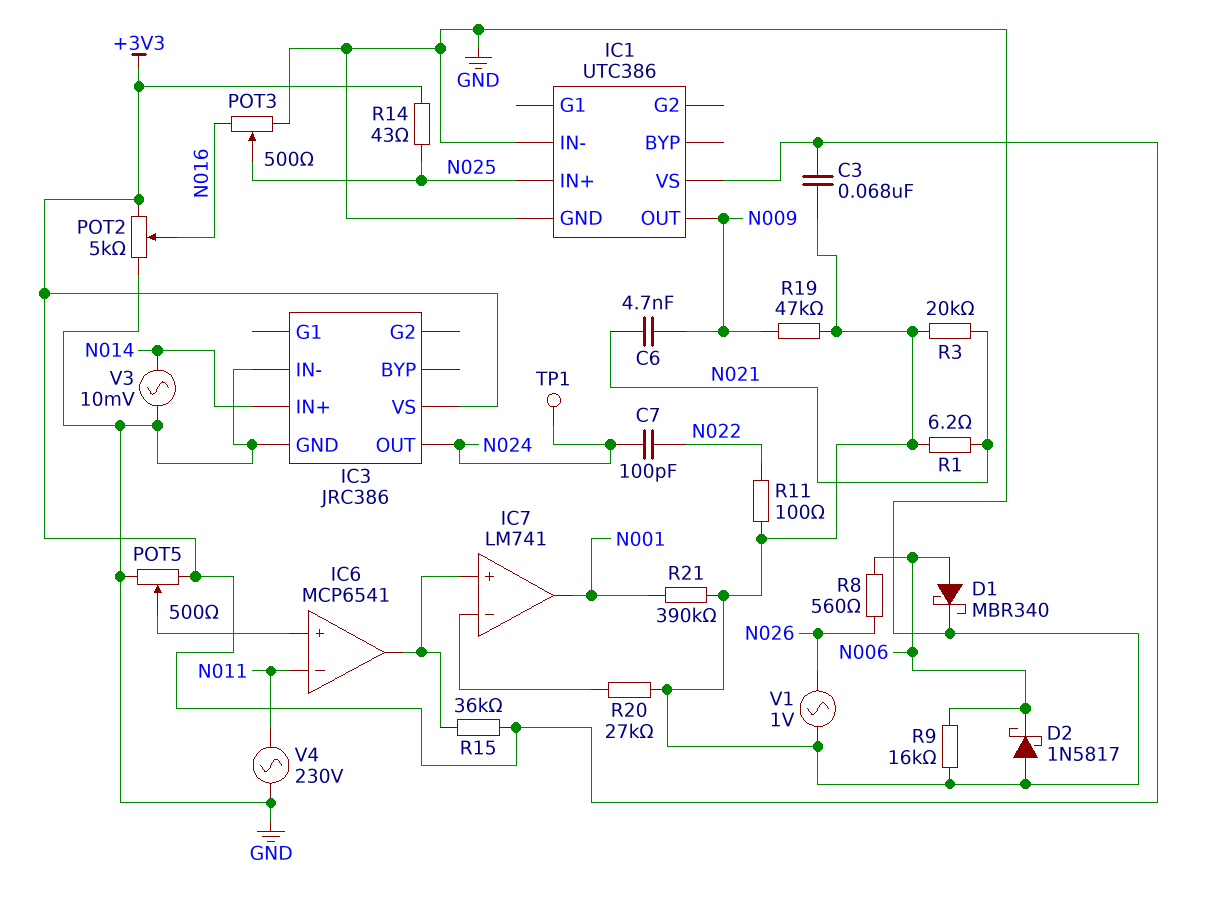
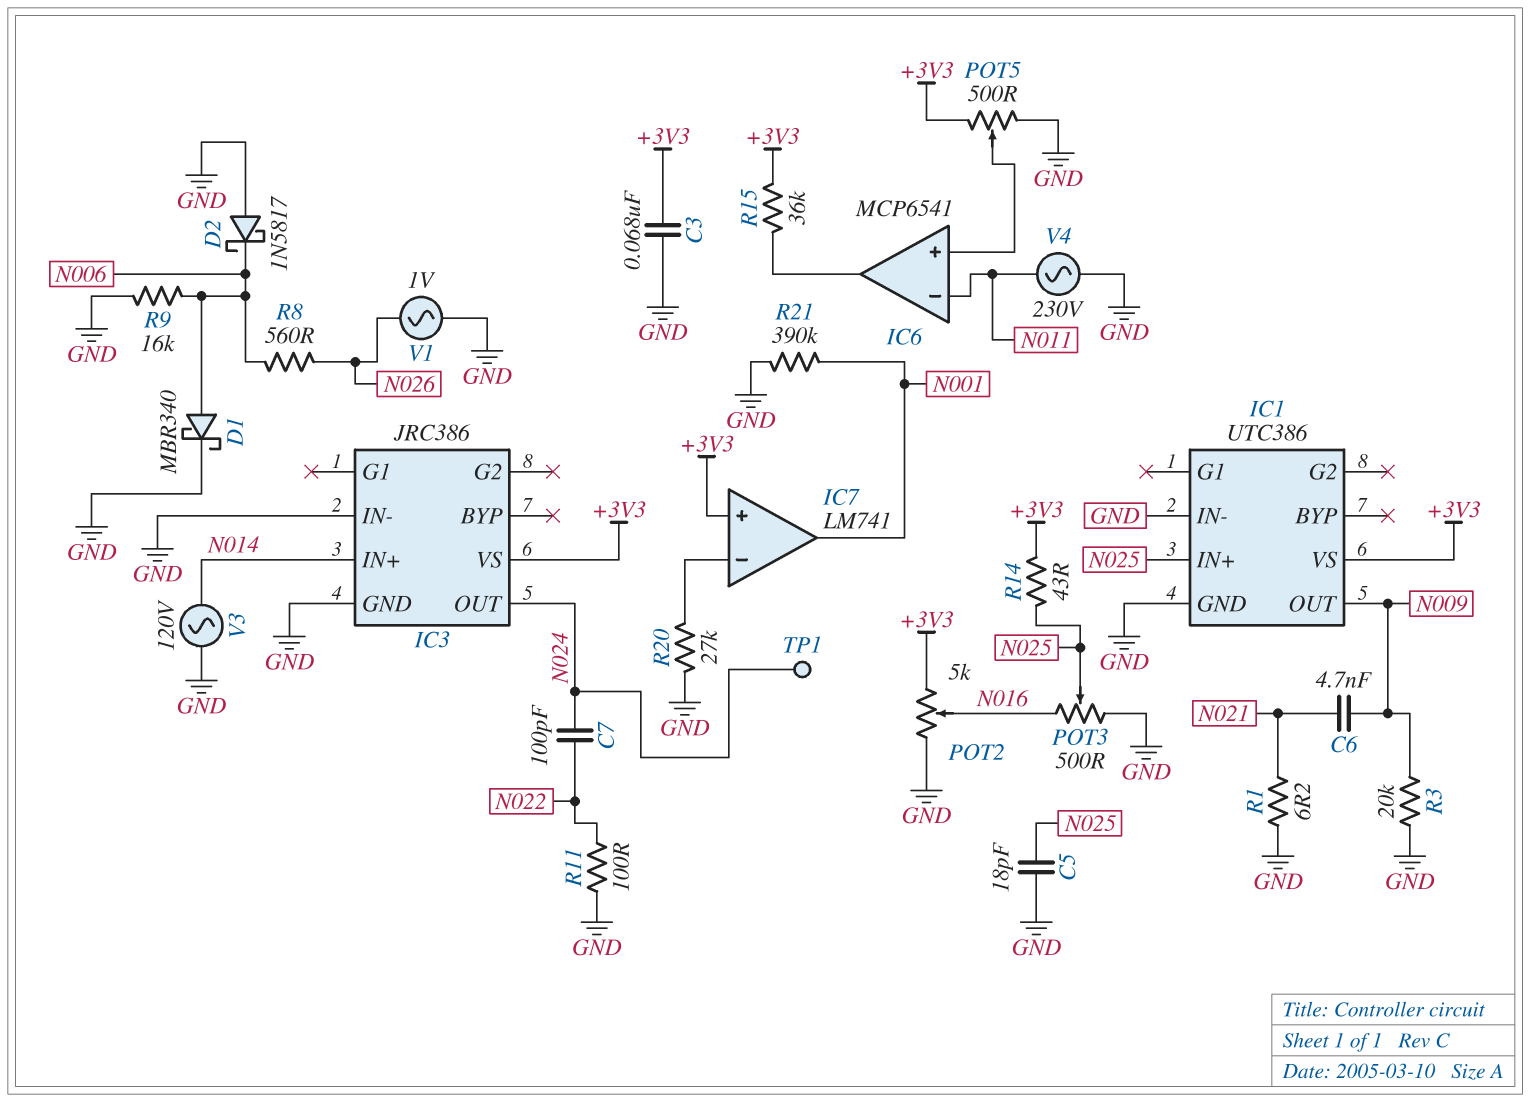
C5: none -> 18pF (GND, N025)
IC7 pin in+: IC6/out -> +3V3
R3: 20k (GND, N021) -> 20k (GND, N009)
R19: 47k (GND, N009) -> none
V3: AC 10mV (GND, N014) -> AC 120V (GND, N014)

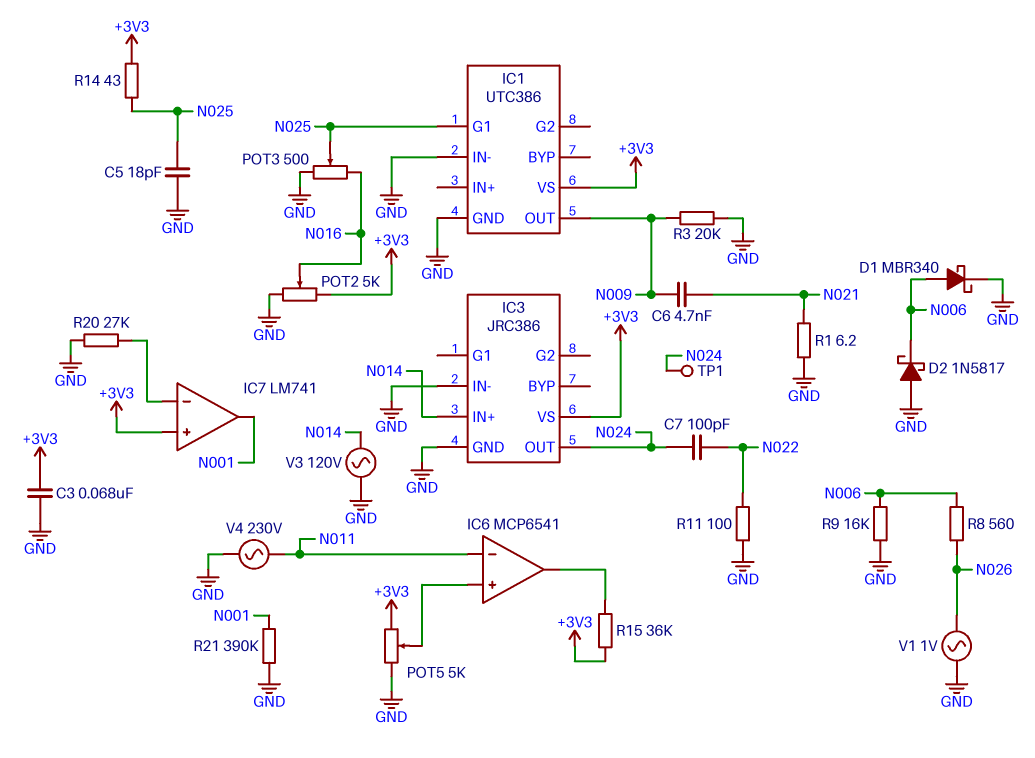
IC1 pin G1: none -> N025
IC1 pin IN+: N025 -> none
POT5: 500 (+3V3, GND, wiper IC6/in+) -> 5k (+3V3, GND, wiper IC6/in+)

